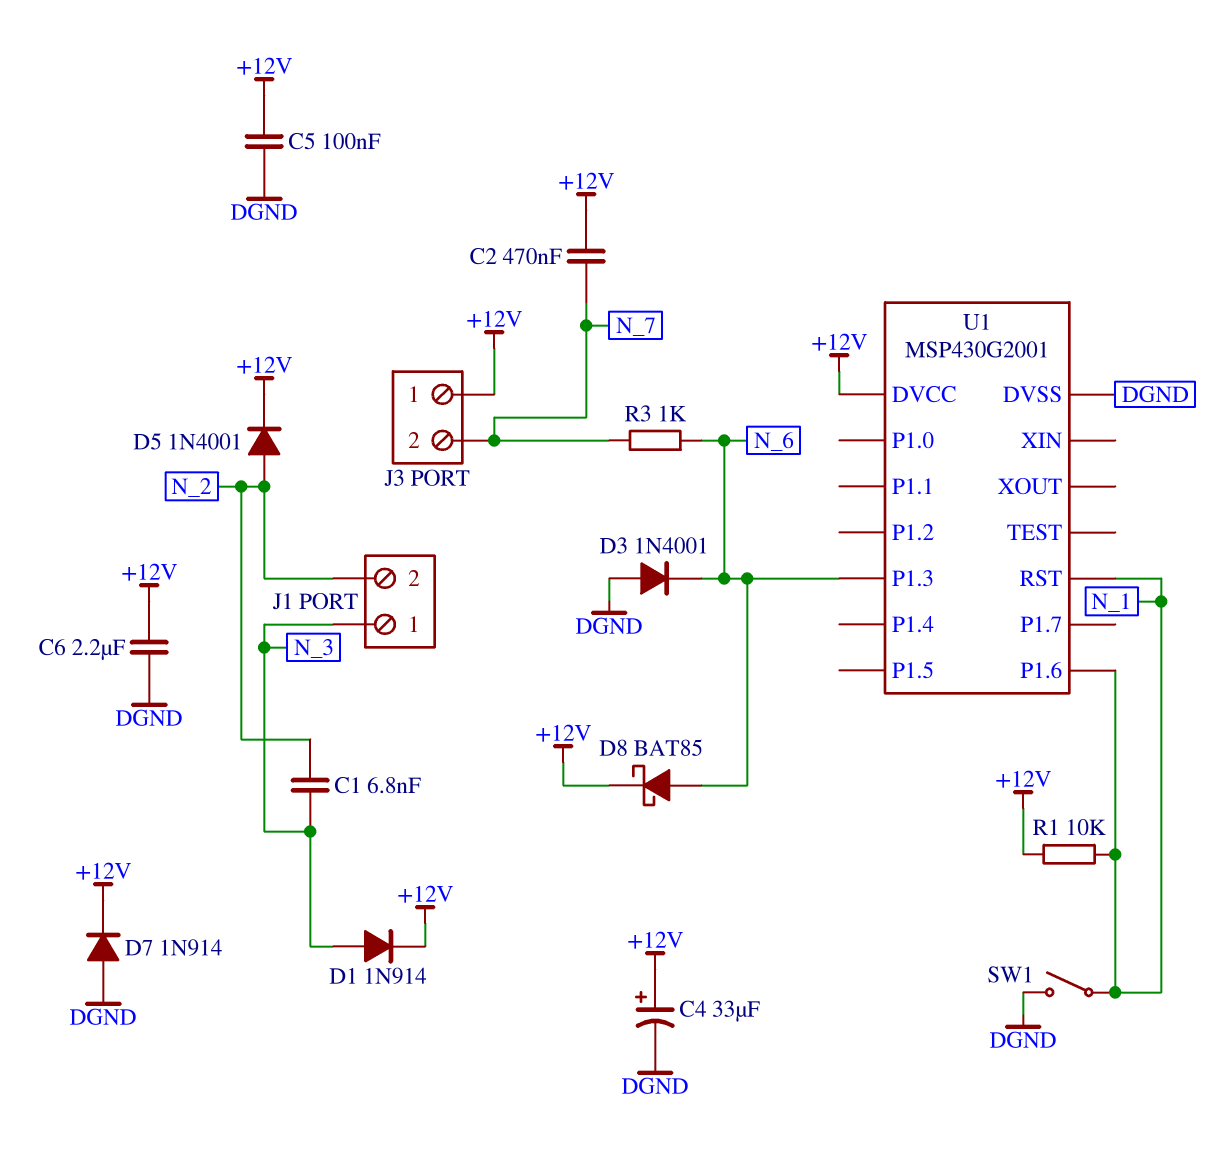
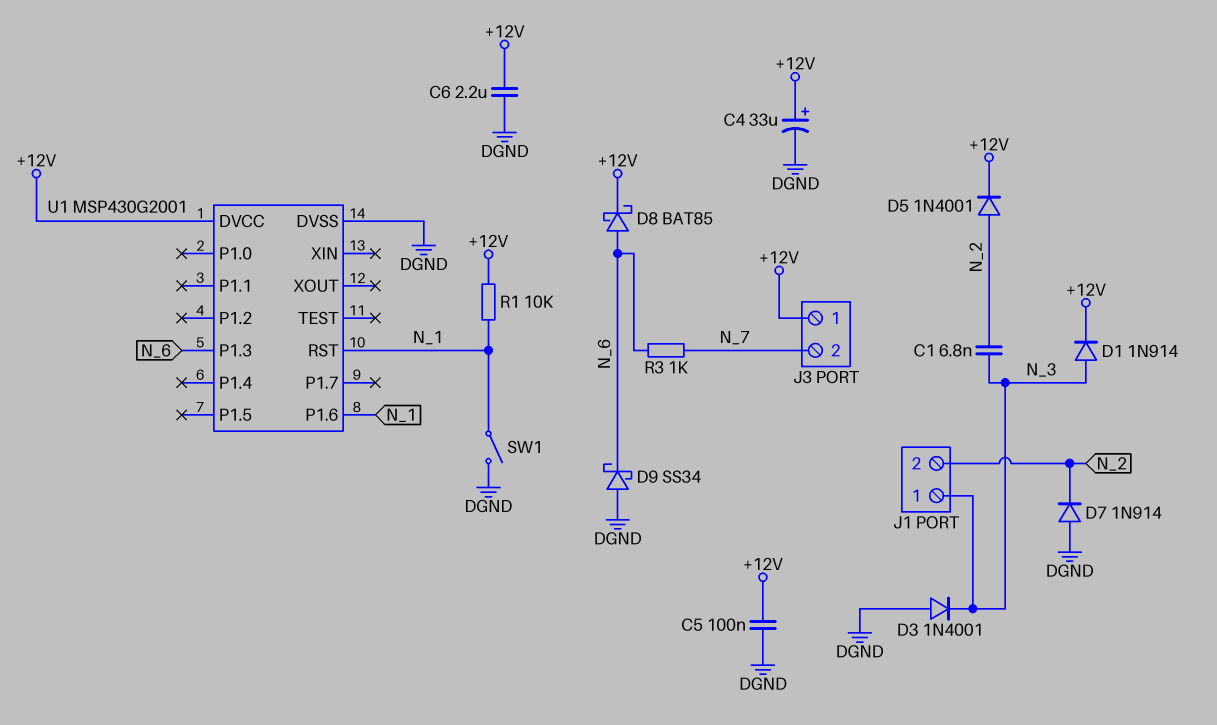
C2: 470nF (+12V, N_7) -> none
D3: diode 1N4001 (A DGND, K N_6) -> diode 1N4001 (A DGND, K N_3)
D7: diode 1N914 (A DGND, K +12V) -> diode 1N914 (A DGND, K N_2)
D9: none -> schottky SS34 (A DGND, K N_6)

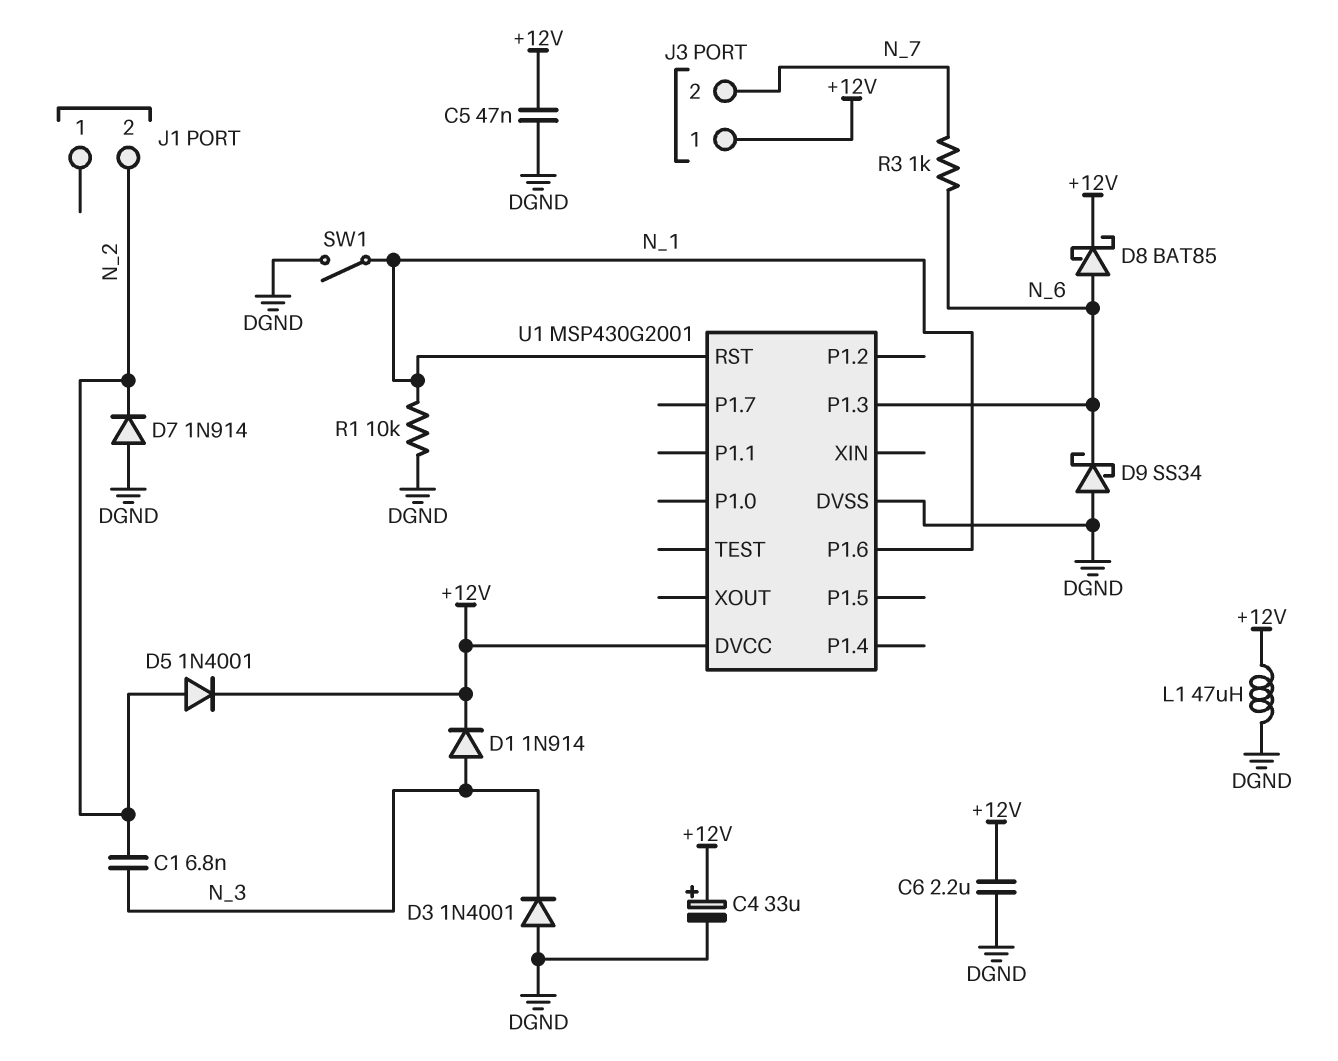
C5: 100nF (+12V, DGND) -> 47nF (+12V, DGND)
J1 pin 1: N_3 -> none
L1: none -> 47uH (+12V, DGND)
R1: 10k (+12V, N_1) -> 10k (DGND, N_1)

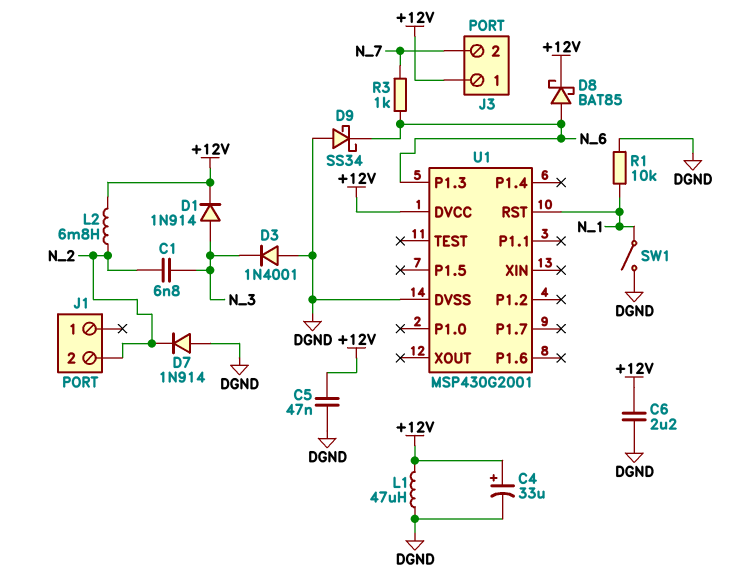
D5: diode 1N4001 (A N_2, K +12V) -> none
L2: none -> 6.8mH (+12V, N_2)
U1 pin P1.6: N_1 -> none

